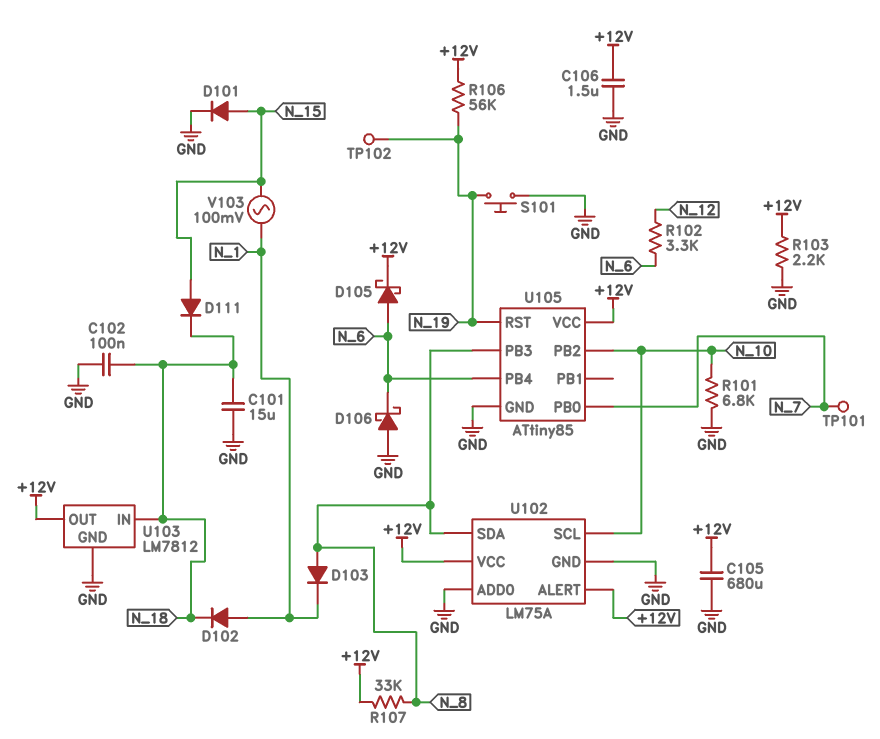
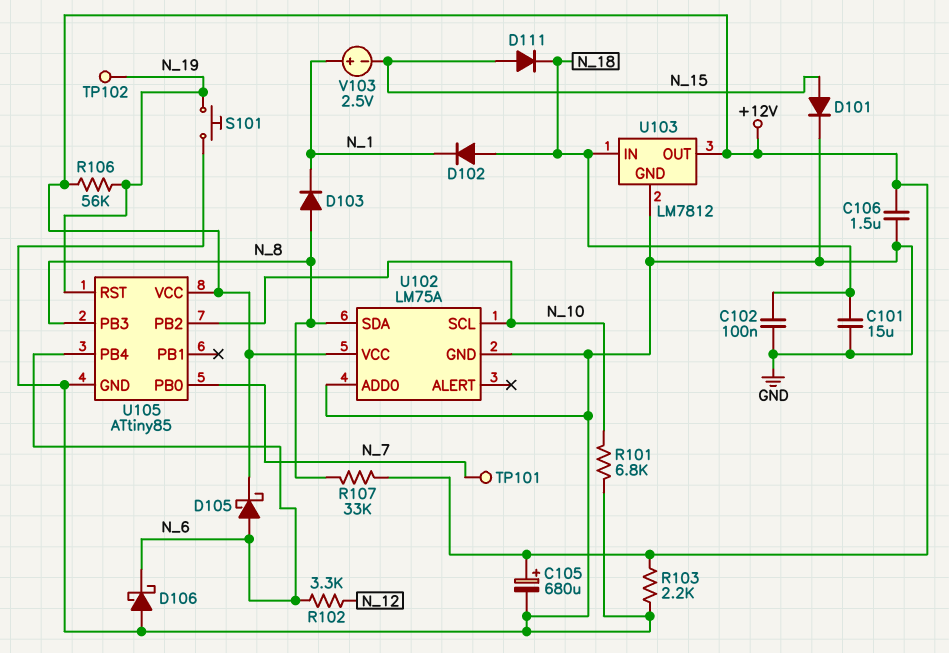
C105: 680uF (+12V, GND) -> 680uF (plus +12V, minus GND)
D102: diode (A N_1, K N_18) -> diode (A N_18, K N_1)
U102 pin ALERT: +12V -> none
V103: AC 100mV (N_1, N_15) -> 2.5V (plus N_1, minus N_15)

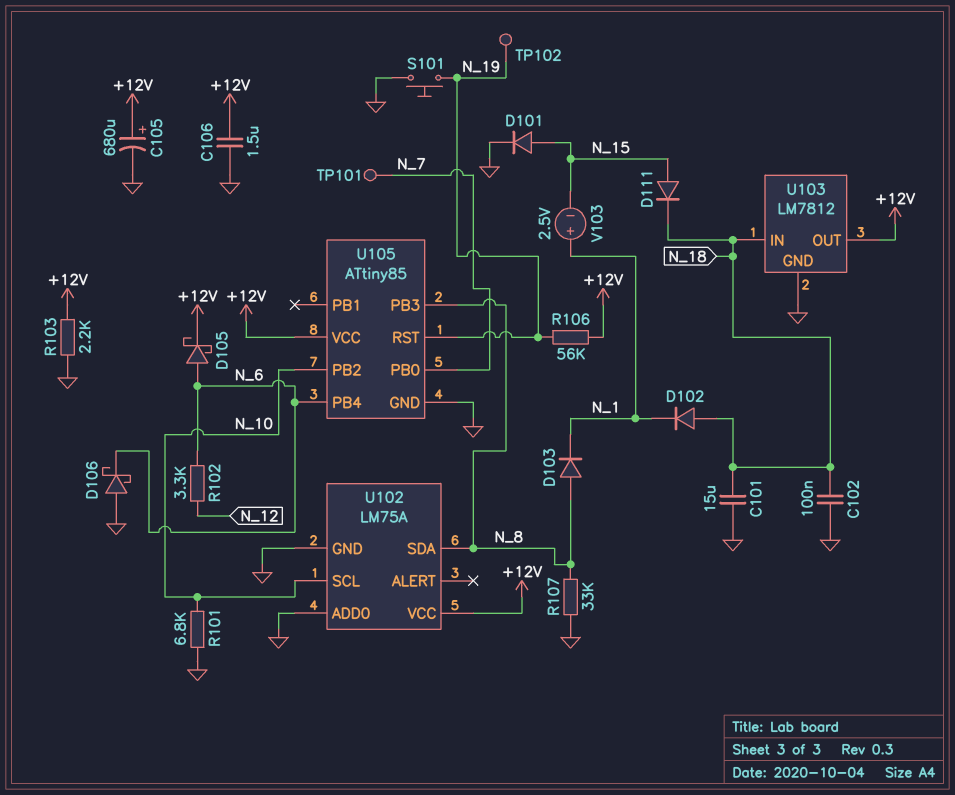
R107: 33k (+12V, N_8) -> 33k (GND, N_8)

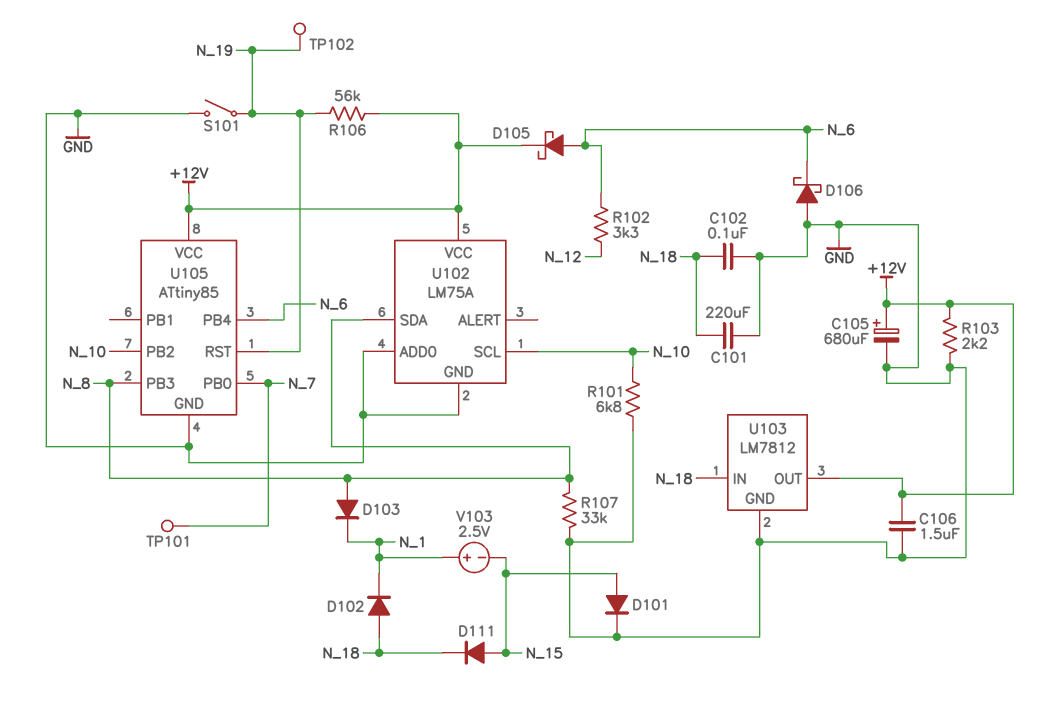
C101: 15uF (GND, N_18) -> 220uF (GND, N_18)
S101: button (GND, N_19) -> switch (GND, N_19)

